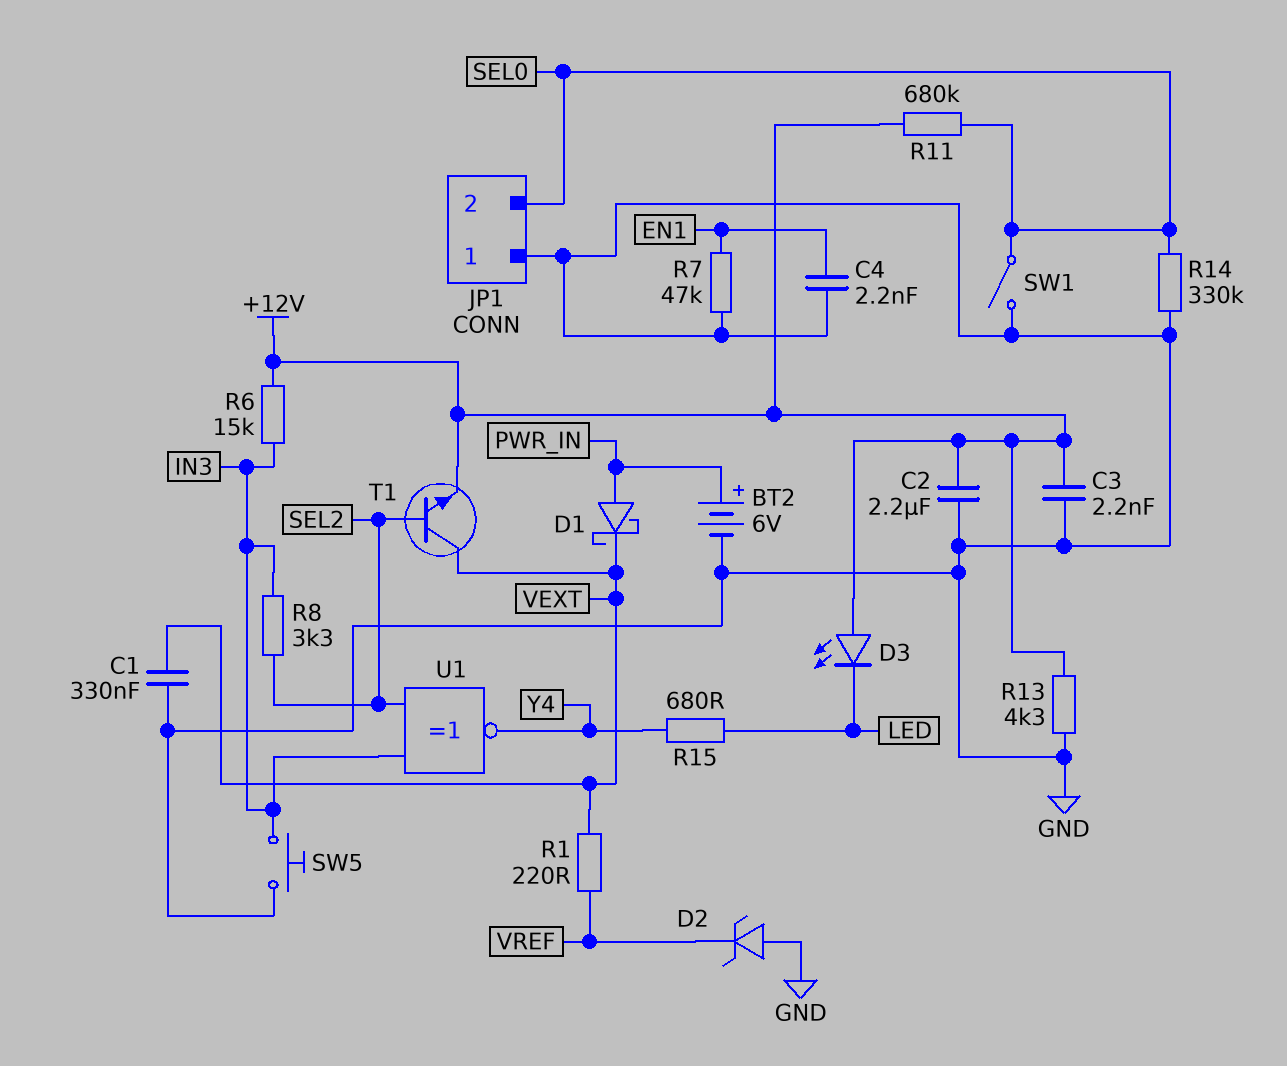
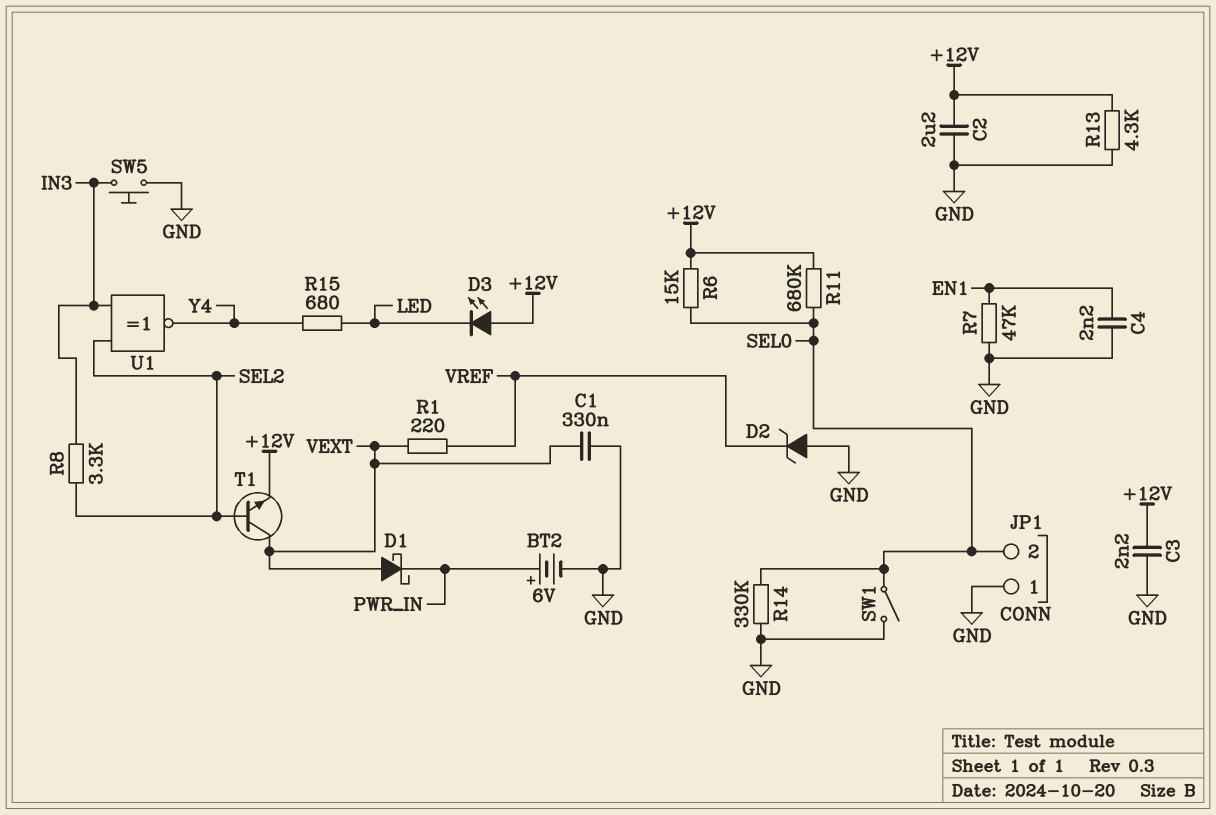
D1: schottky (A PWR_IN, K VEXT) -> schottky (A VEXT, K PWR_IN)
R6: 15k (+12V, IN3) -> 15k (+12V, SEL0)

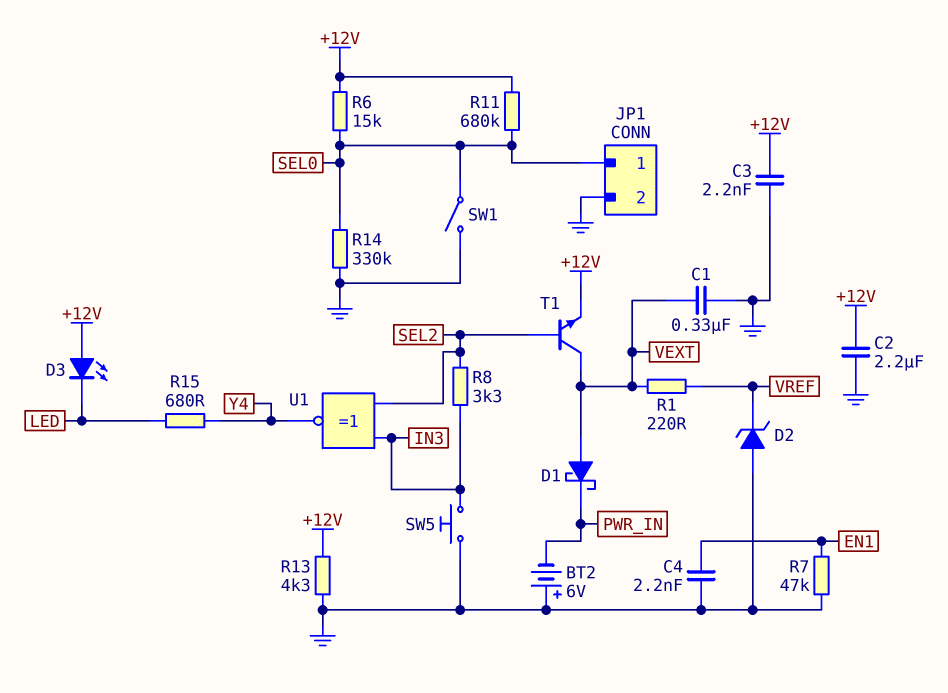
BT2: 6V (plus PWR_IN, minus GND) -> 6V (plus GND, minus PWR_IN)
JP1 pin 1: GND -> SEL0
JP1 pin 2: SEL0 -> GND

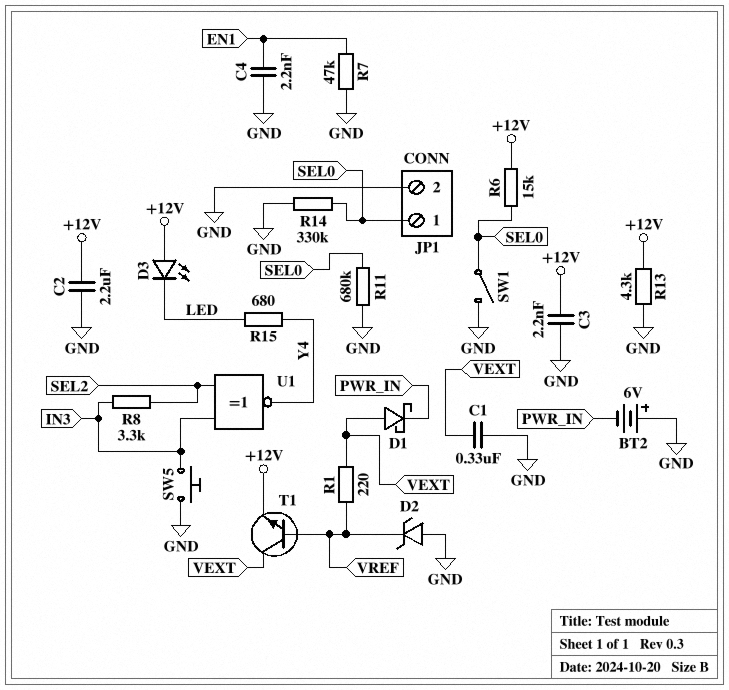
R11: 680k (+12V, SEL0) -> 680k (GND, SEL0)
T1: NPN (B SEL2, C VEXT, E +12V) -> NPN (B VREF, C VEXT, E +12V)

